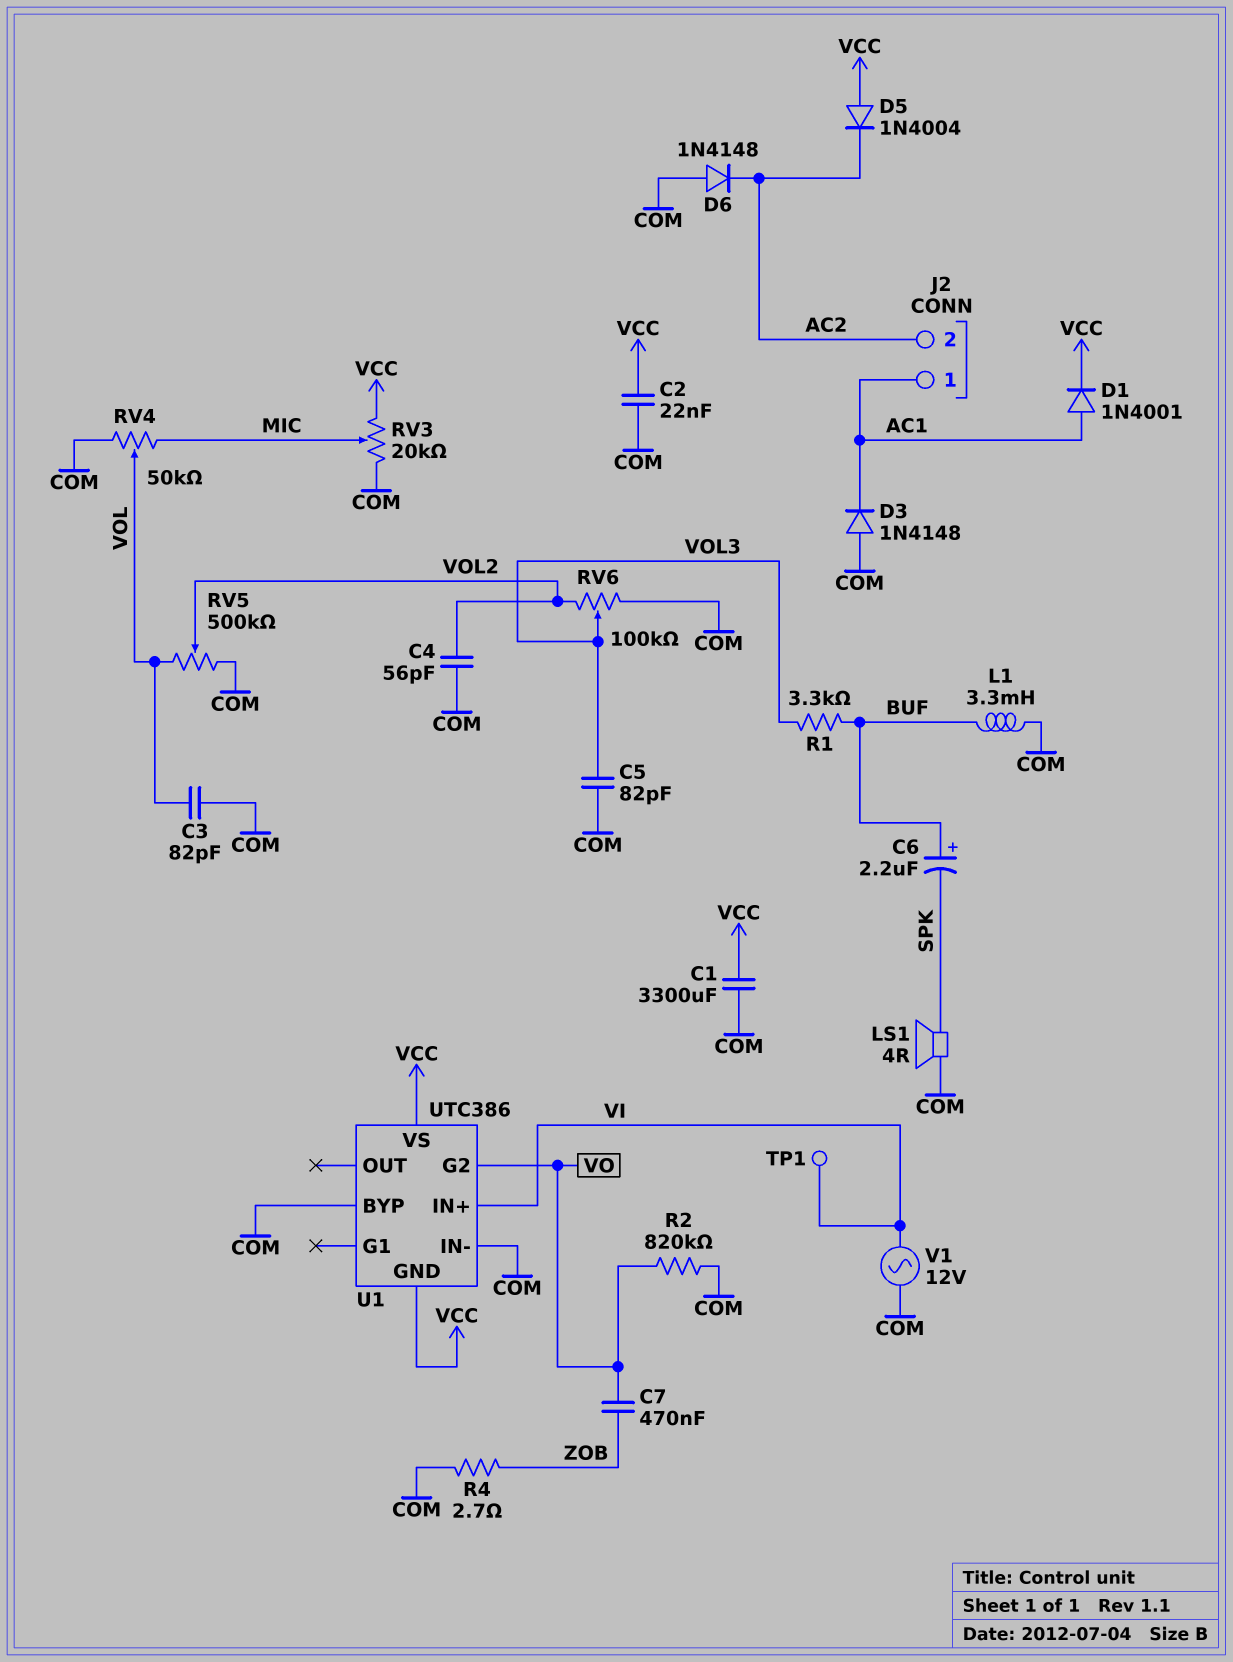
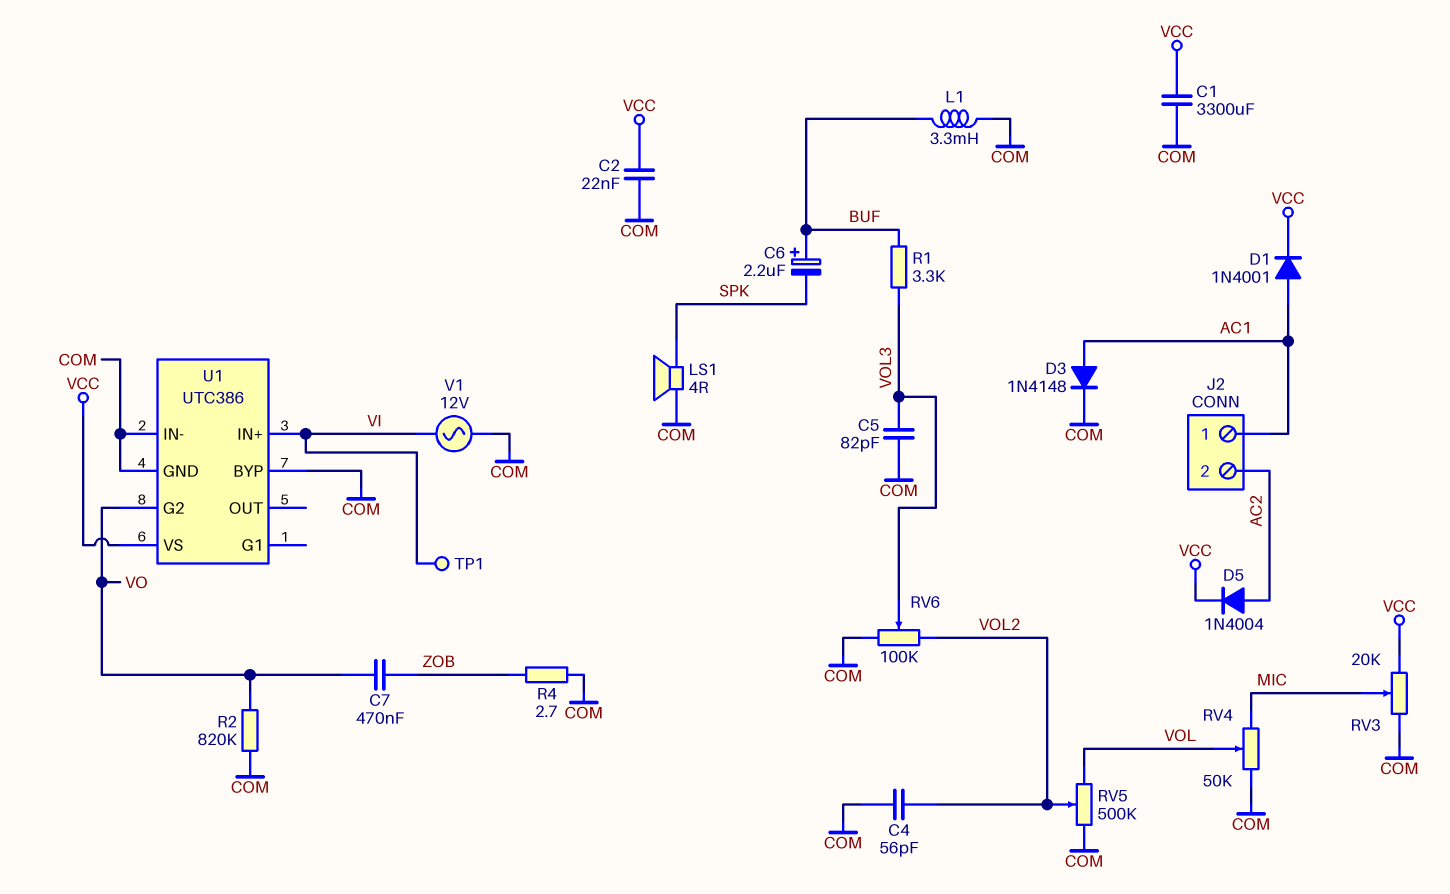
C3: 82pF (COM, VOL) -> none
D3: diode 1N4148 (A COM, K AC1) -> diode 1N4148 (A AC1, K COM)
D5: diode 1N4004 (A VCC, K AC2) -> diode 1N4004 (A AC2, K VCC)
D6: diode 1N4148 (A COM, K AC2) -> none
U1 pin GND: VCC -> COM

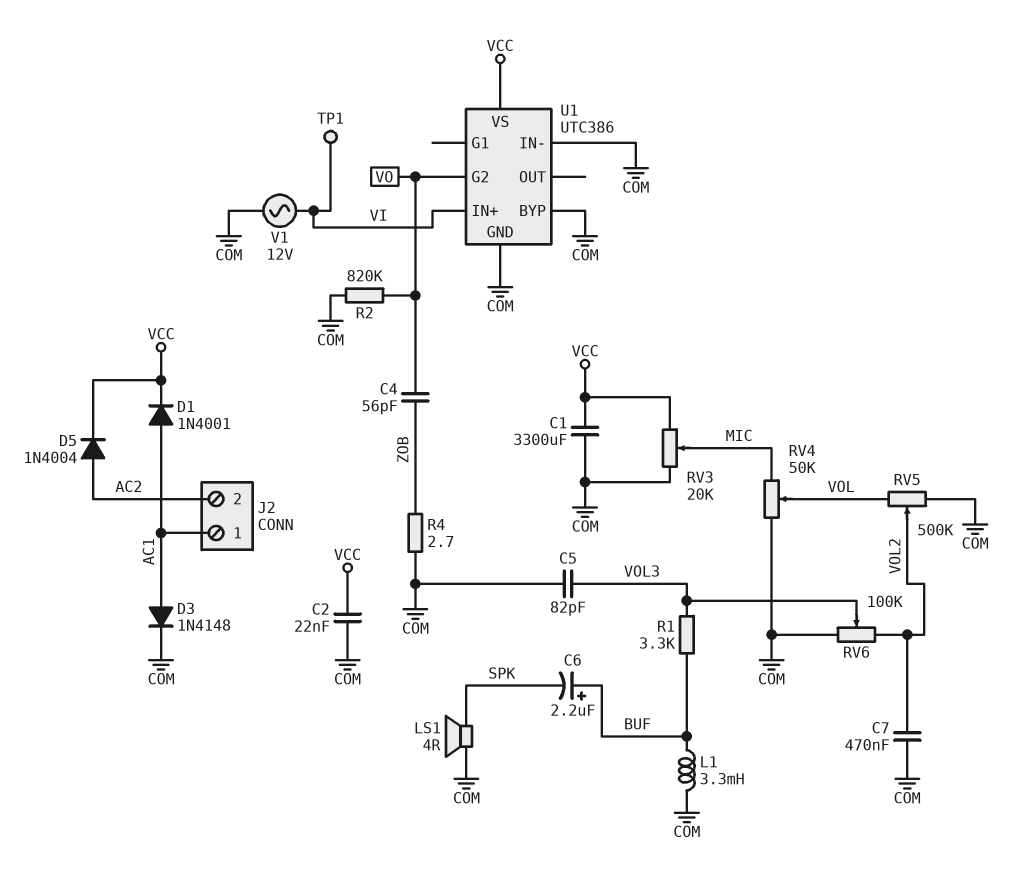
C4: 56pF (COM, VOL2) -> 56pF (VO, ZOB)
C7: 470nF (VO, ZOB) -> 470nF (COM, VOL2)

